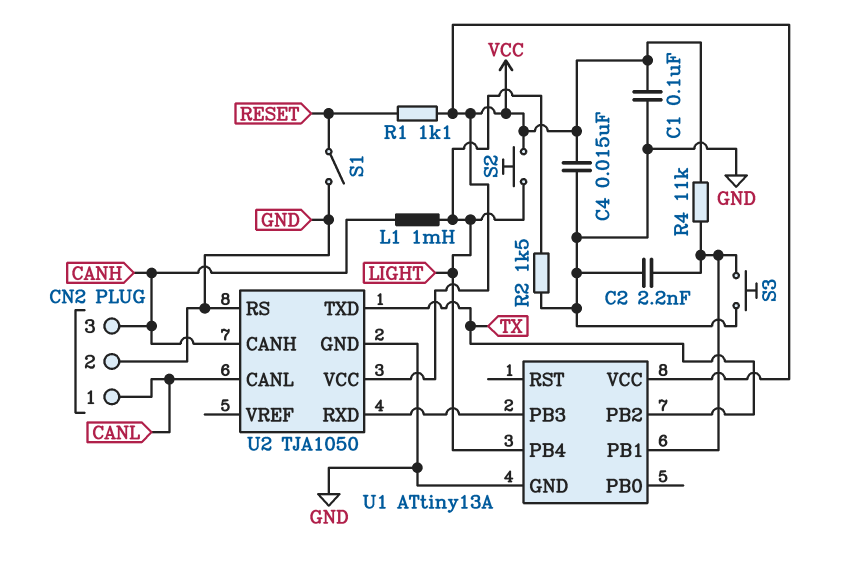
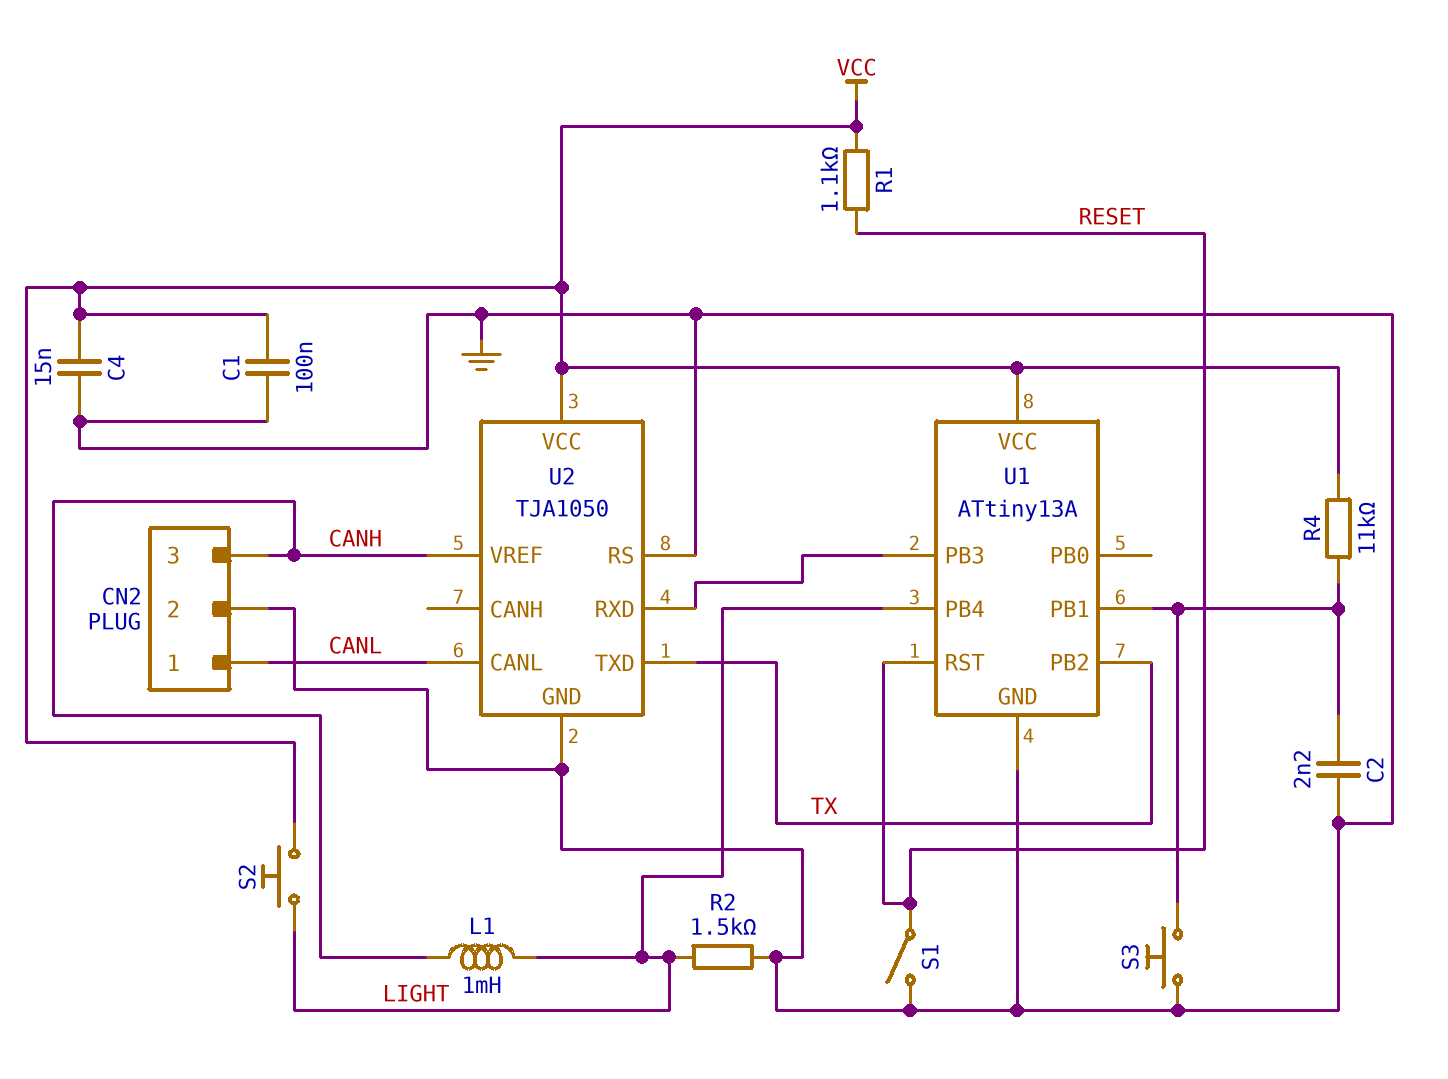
U1 pin RST: none -> RESET
U2 pin CANH: CANH -> none
U2 pin VREF: none -> CANH

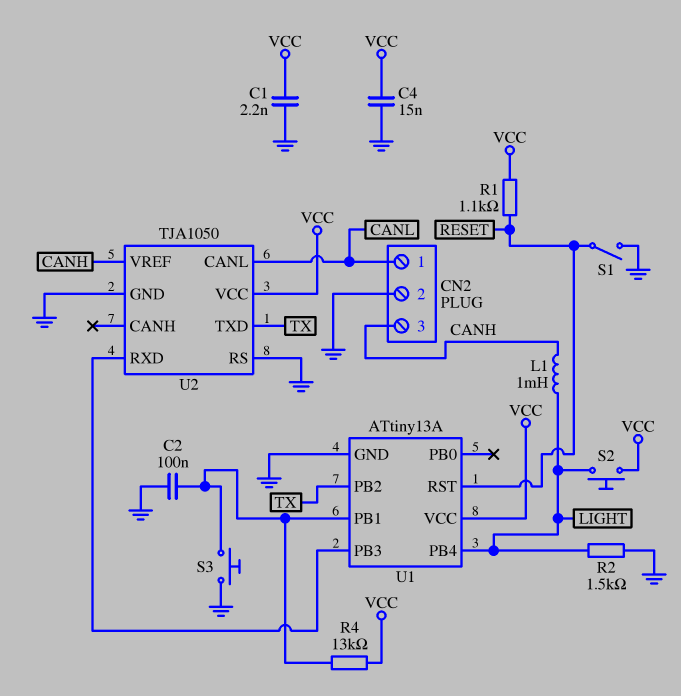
C1: 100nF (GND, VCC) -> 2.2nF (GND, VCC)
C2: 2.2nF (GND, U1/PB1) -> 100nF (GND, U1/PB1)
R4: 11k (U1/PB1, VCC) -> 13k (U1/PB1, VCC)

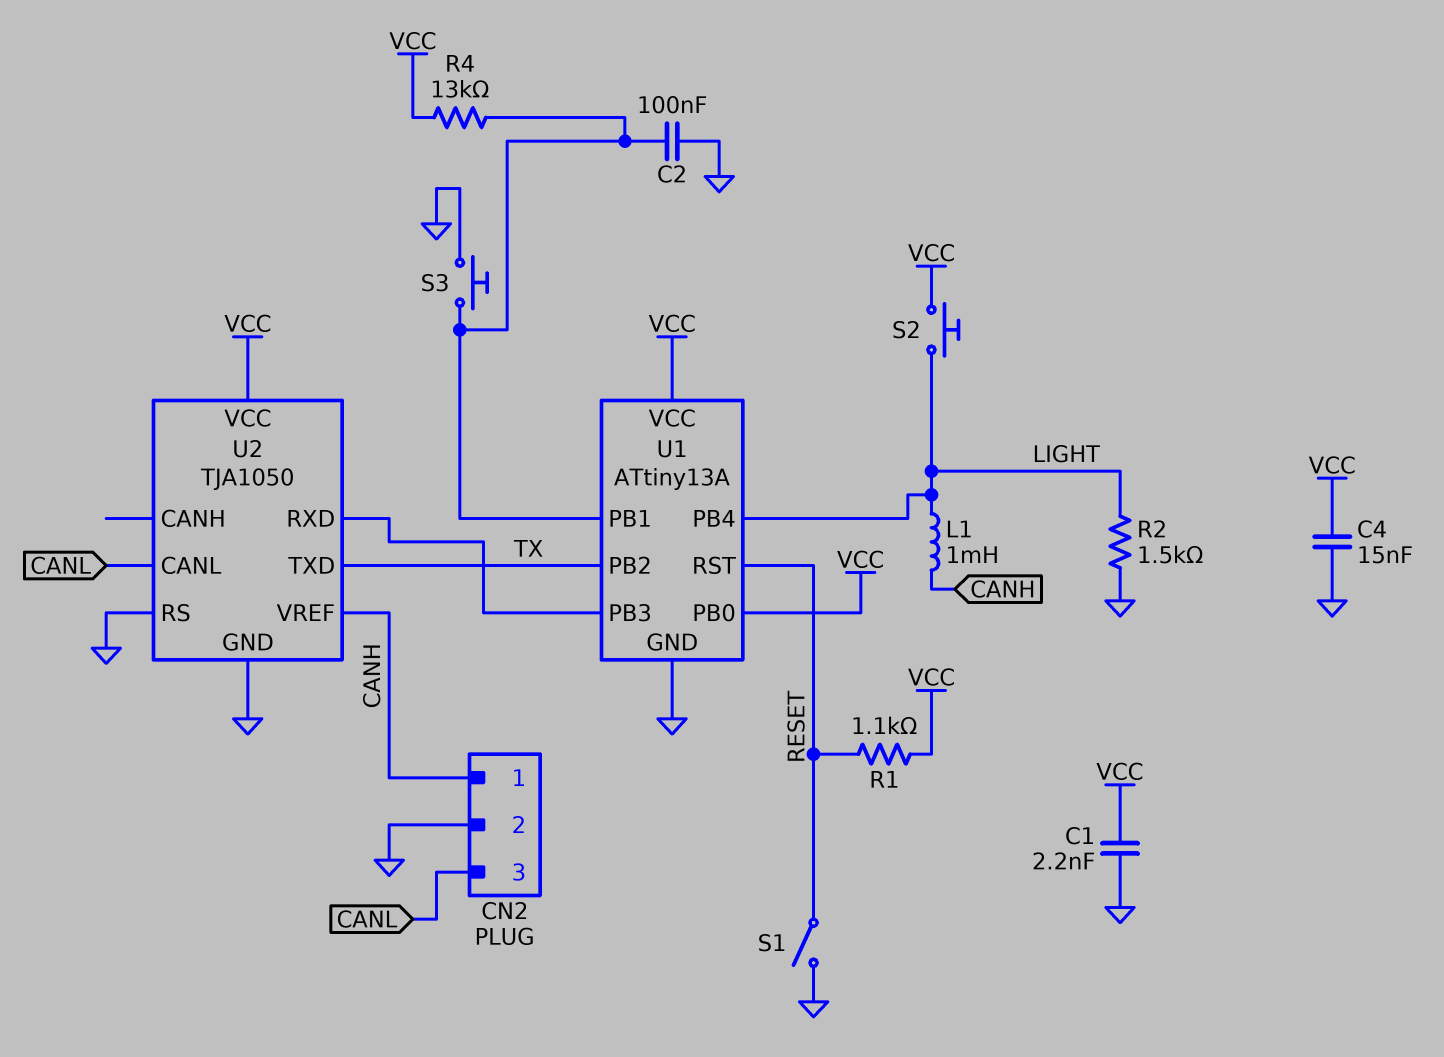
CN2 pin 1: CANL -> CANH
CN2 pin 3: CANH -> CANL
U1 pin PB0: none -> VCC

